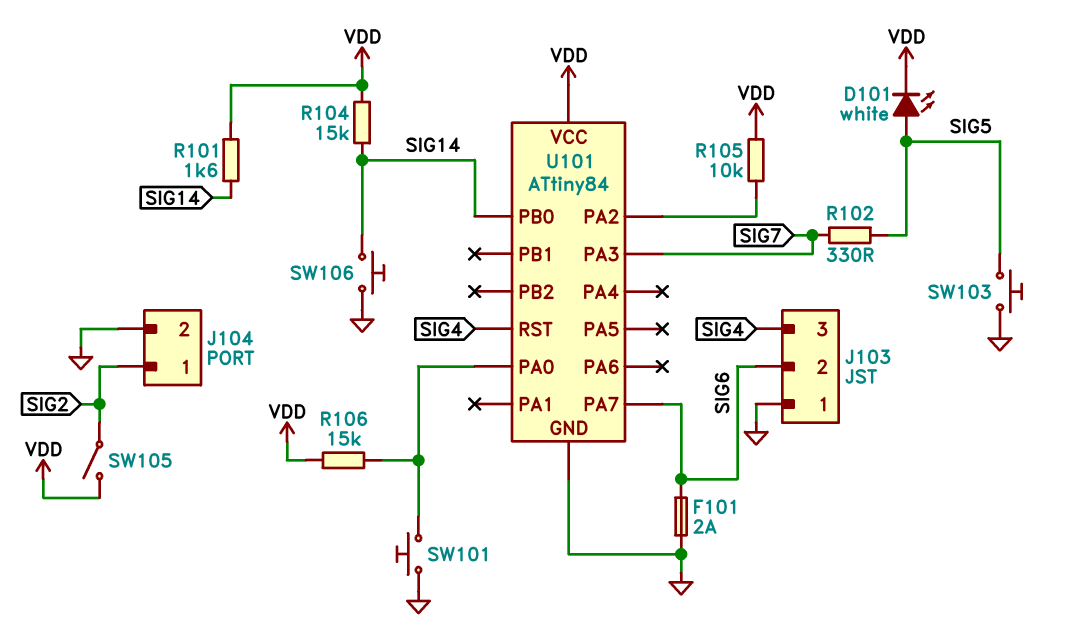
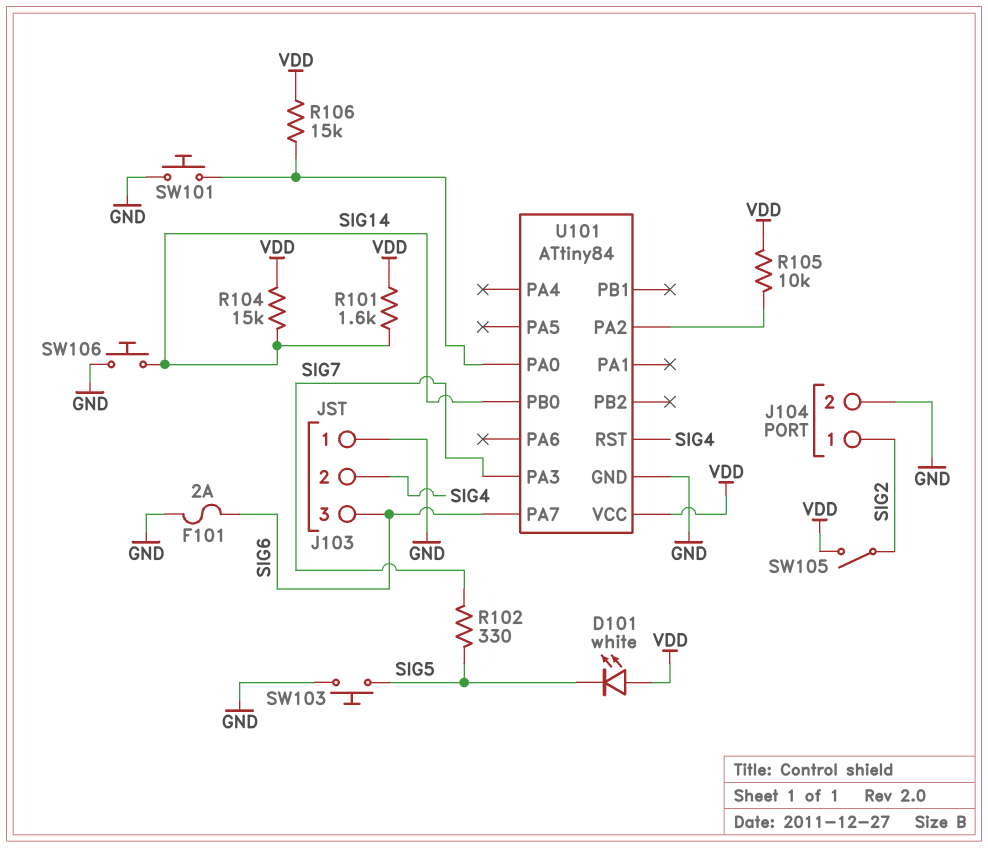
D101: LED white (A SIG5, K VDD) -> LED white (A VDD, K SIG5)
J103 pin 2: SIG6 -> SIG4
J103 pin 3: SIG4 -> SIG6

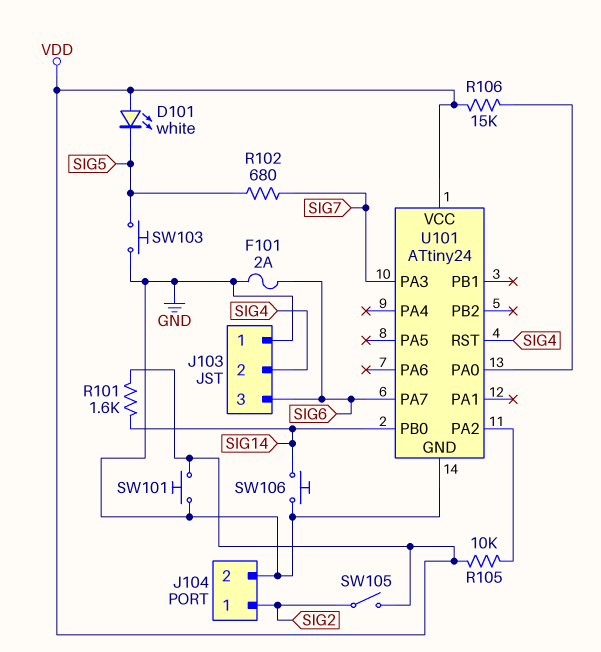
R102: 330 (SIG5, SIG7) -> 680 (SIG5, SIG7)
R104: 15k (SIG14, VDD) -> none
SW101: button (GND, U101/PA0) -> button (GND, VDD)
U101: ATtiny84 -> ATtiny24

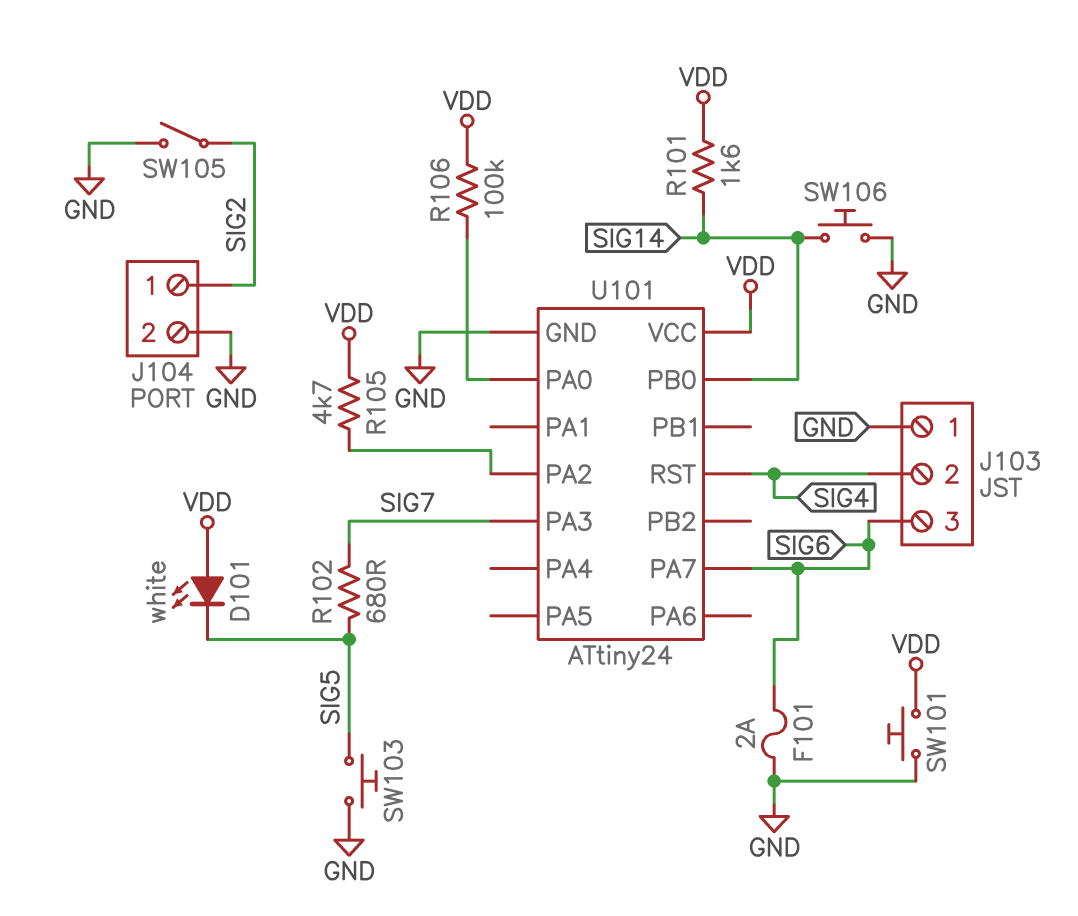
R105: 10k (U101/PA2, VDD) -> 4.7k (U101/PA2, VDD)
R106: 15k (U101/PA0, VDD) -> 100k (U101/PA0, VDD)
SW105: switch (SIG2, VDD) -> switch (GND, SIG2)

